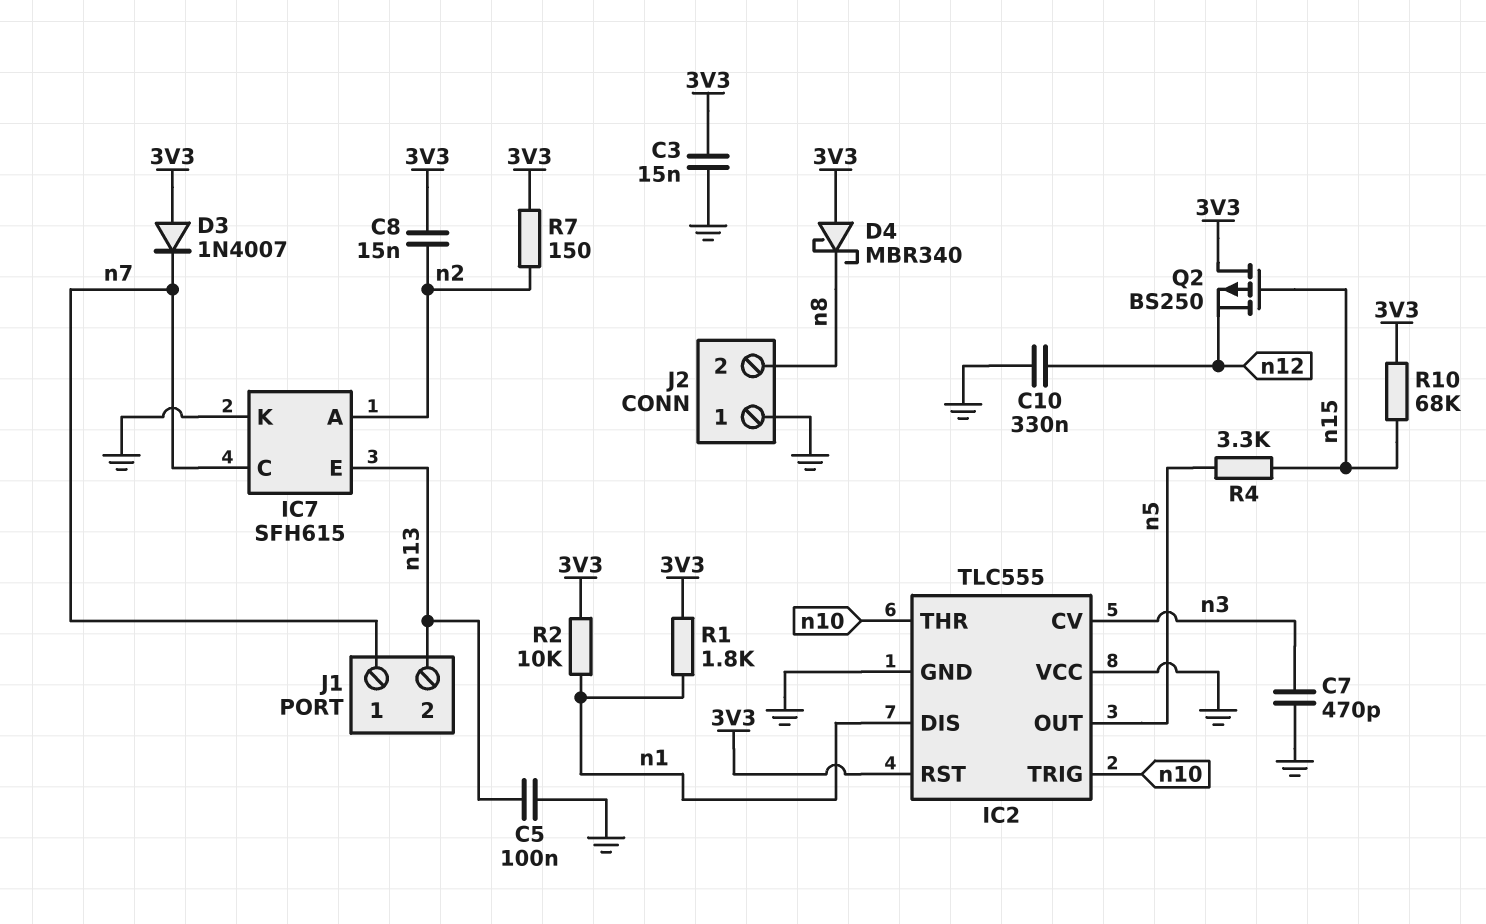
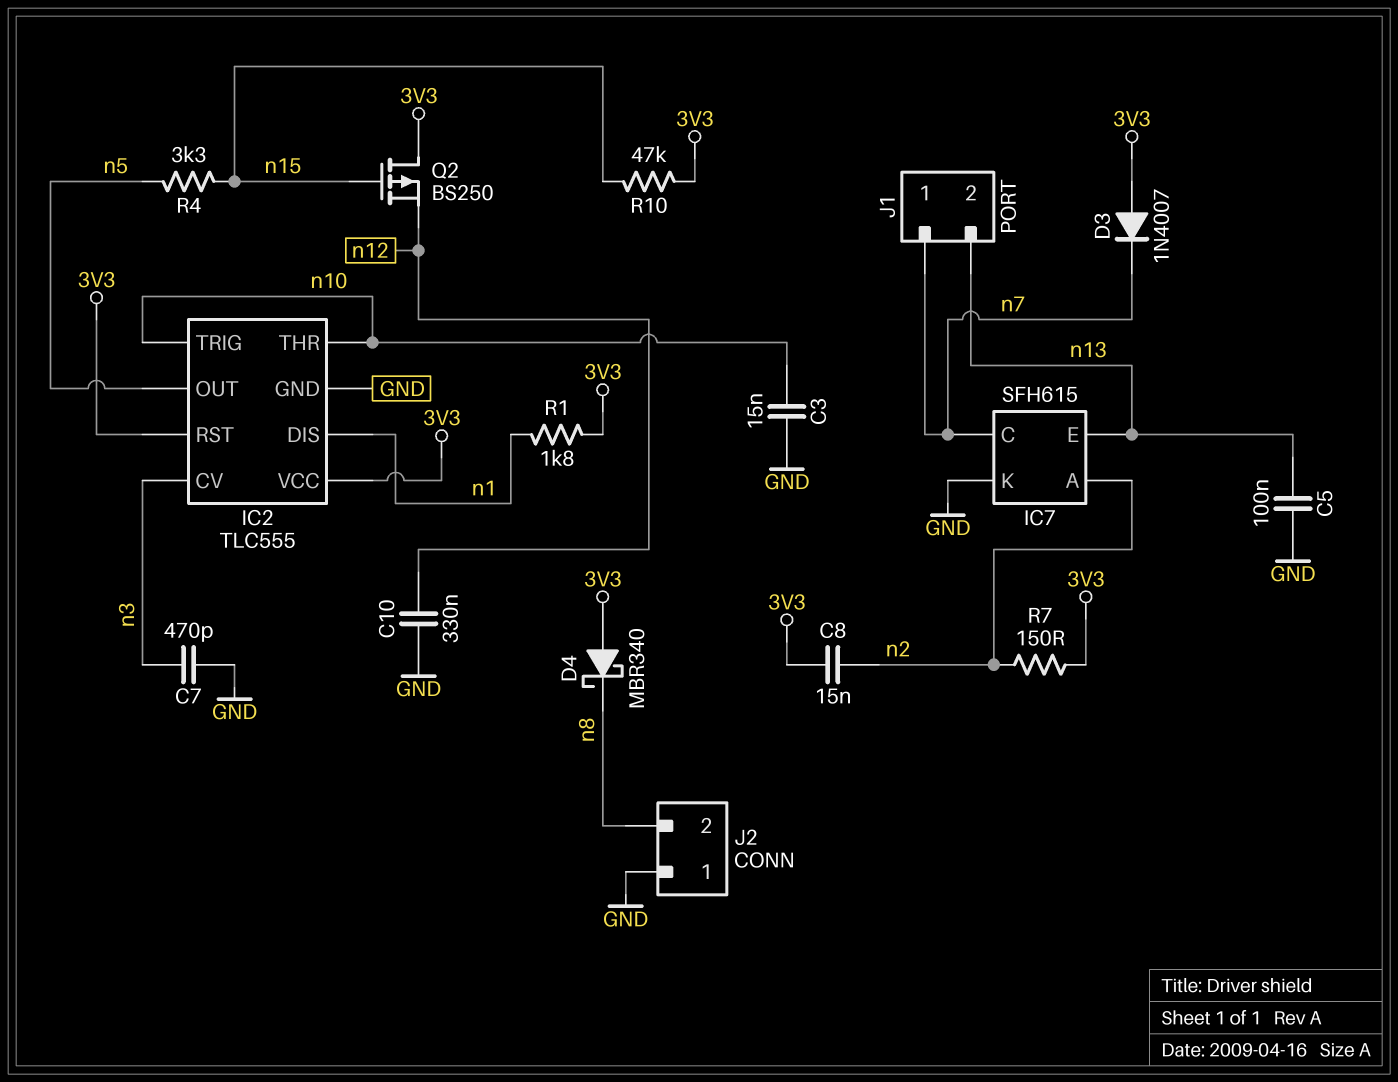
C3: 15nF (3V3, GND) -> 15nF (GND, n10)
IC2 pin VCC: GND -> 3V3
R2: 10k (3V3, n1) -> none
R10: 68k (3V3, n15) -> 47k (3V3, n15)

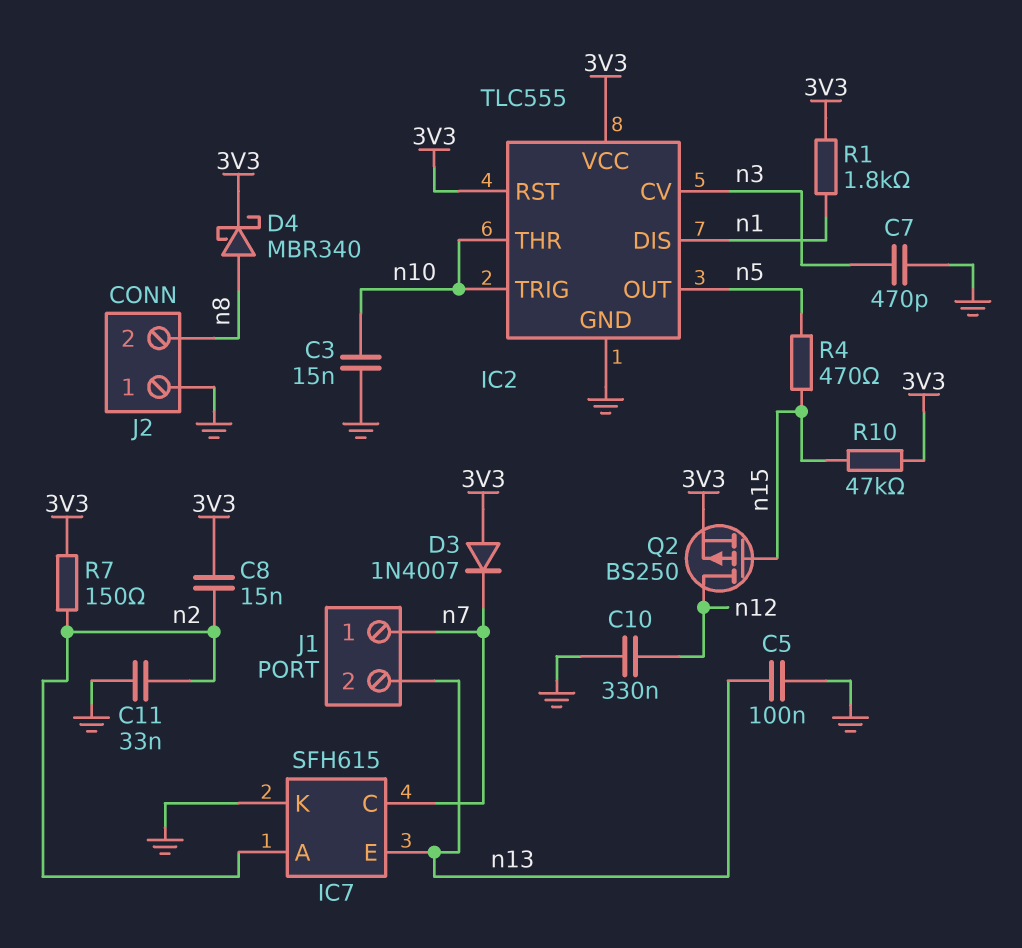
C11: none -> 33nF (GND, n2)
D4: schottky MBR340 (A 3V3, K n8) -> schottky MBR340 (A n8, K 3V3)
Q2: PMOS BS250 (G n15, D 3V3, S n12) -> PMOS BS250 (G n15, D n12, S 3V3)
R4: 3.3k (n5, n15) -> 470 (n5, n15)

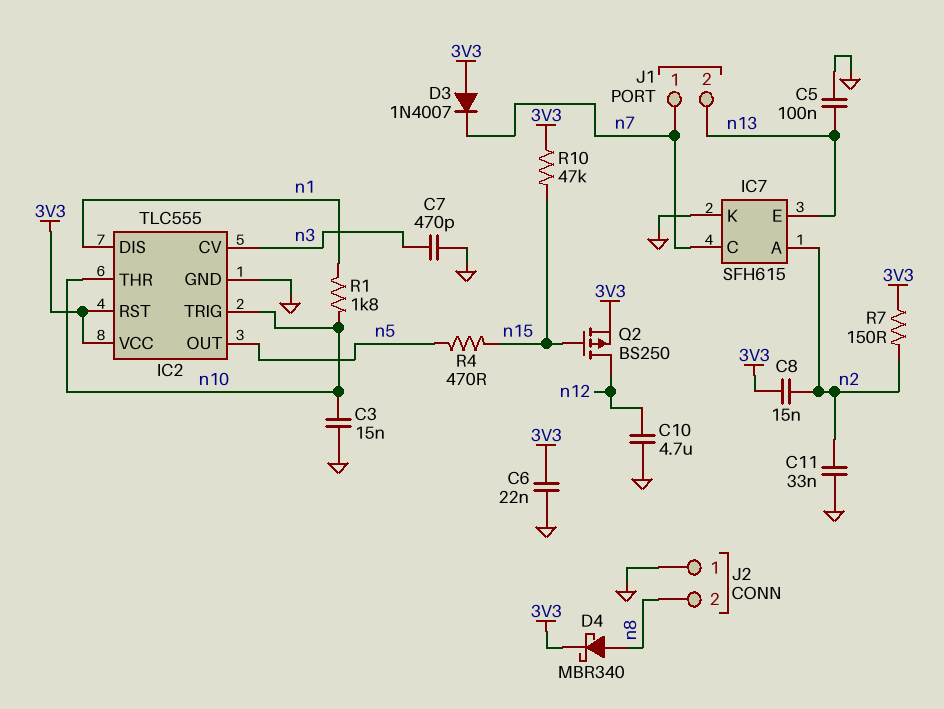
C6: none -> 22nF (3V3, GND)
C10: 330nF (GND, n12) -> 4.7uF (GND, n12)
R1: 1.8k (3V3, n1) -> 1.8k (n1, n10)

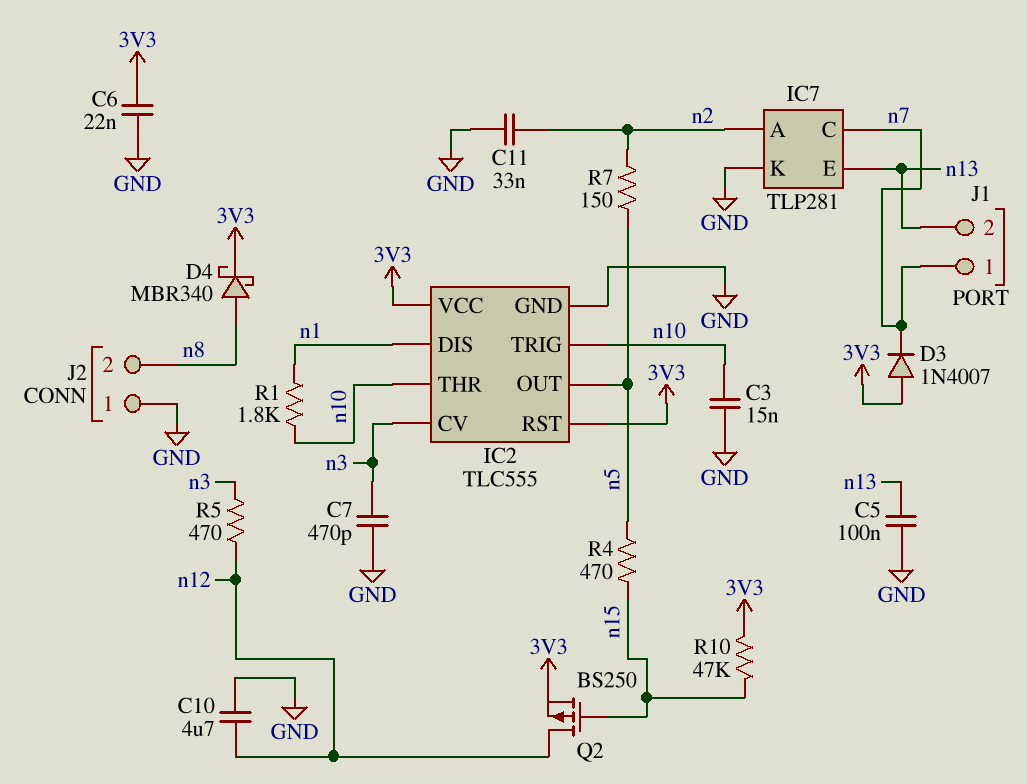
C8: 15nF (3V3, n2) -> none
IC7: SFH615 -> TLP281
R5: none -> 470 (n3, n12)
R7: 150 (3V3, n2) -> 150 (n2, n5)

